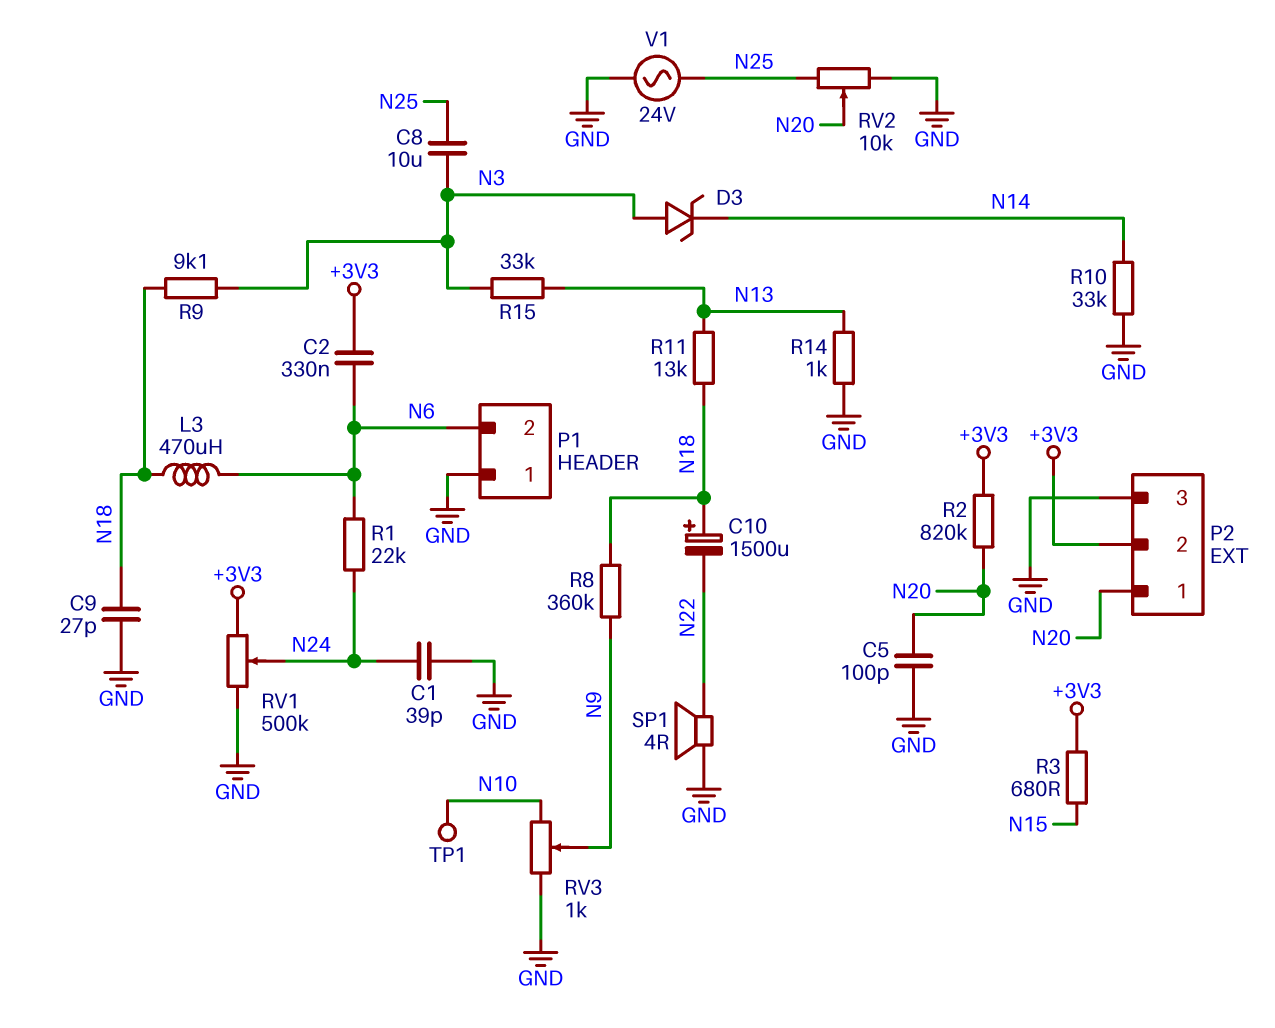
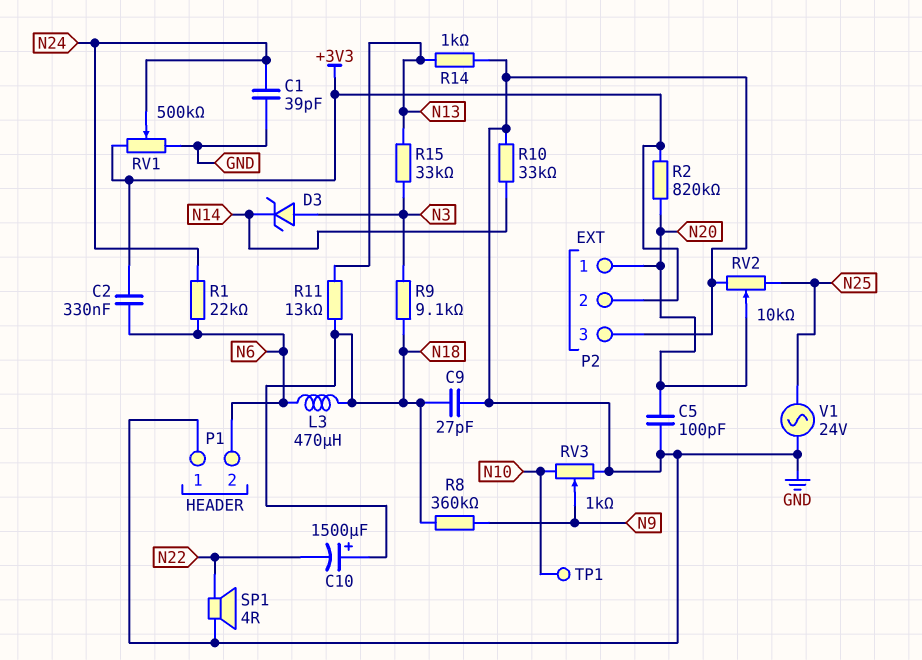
C8: 10uF (N3, N25) -> none
R3: 680 (+3V3, N15) -> none

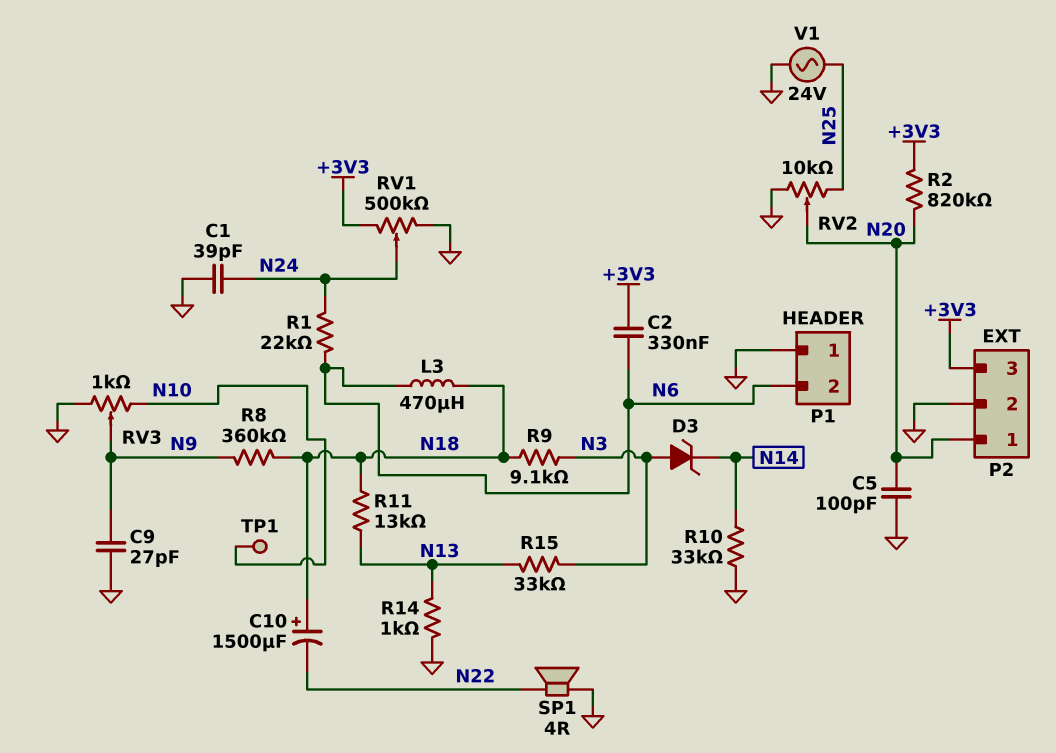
C9: 27pF (GND, N18) -> 27pF (GND, N9)
P2 pin 2: +3V3 -> GND
P2 pin 3: GND -> +3V3

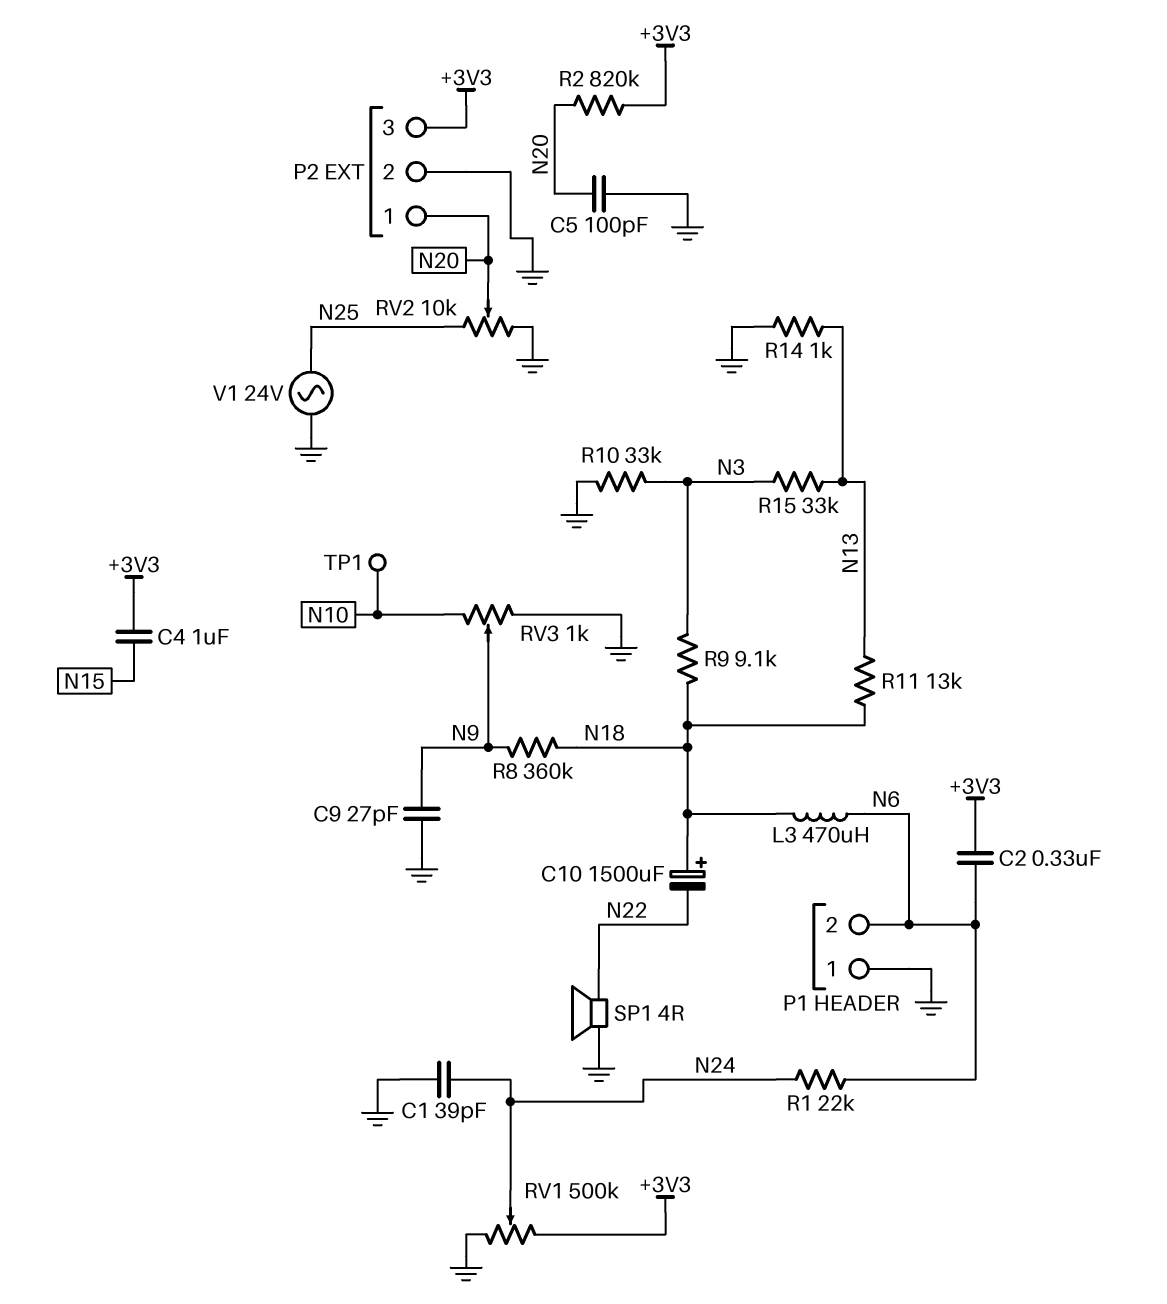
C4: none -> 1uF (+3V3, N15)
D3: zener (A N3, K N14) -> none
R10: 33k (GND, N14) -> 33k (GND, N3)

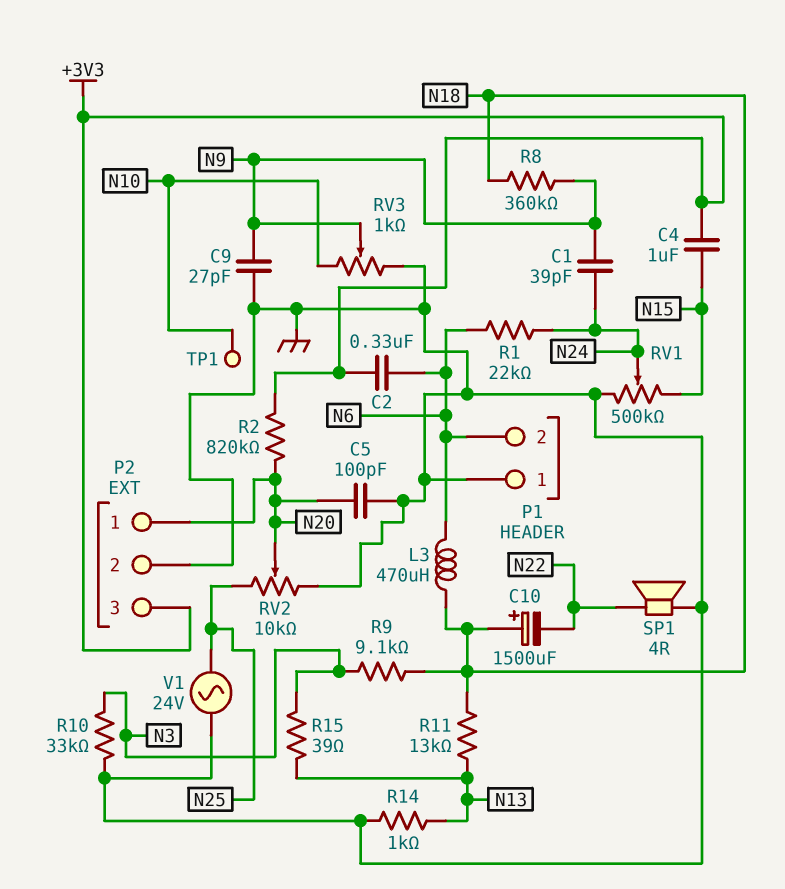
C1: 39pF (GND, N24) -> 39pF (N9, N24)
R15: 33k (N3, N13) -> 39 (N3, N13)
RV1: 500k (+3V3, GND, wiper N24) -> 500k (GND, N15, wiper N24)

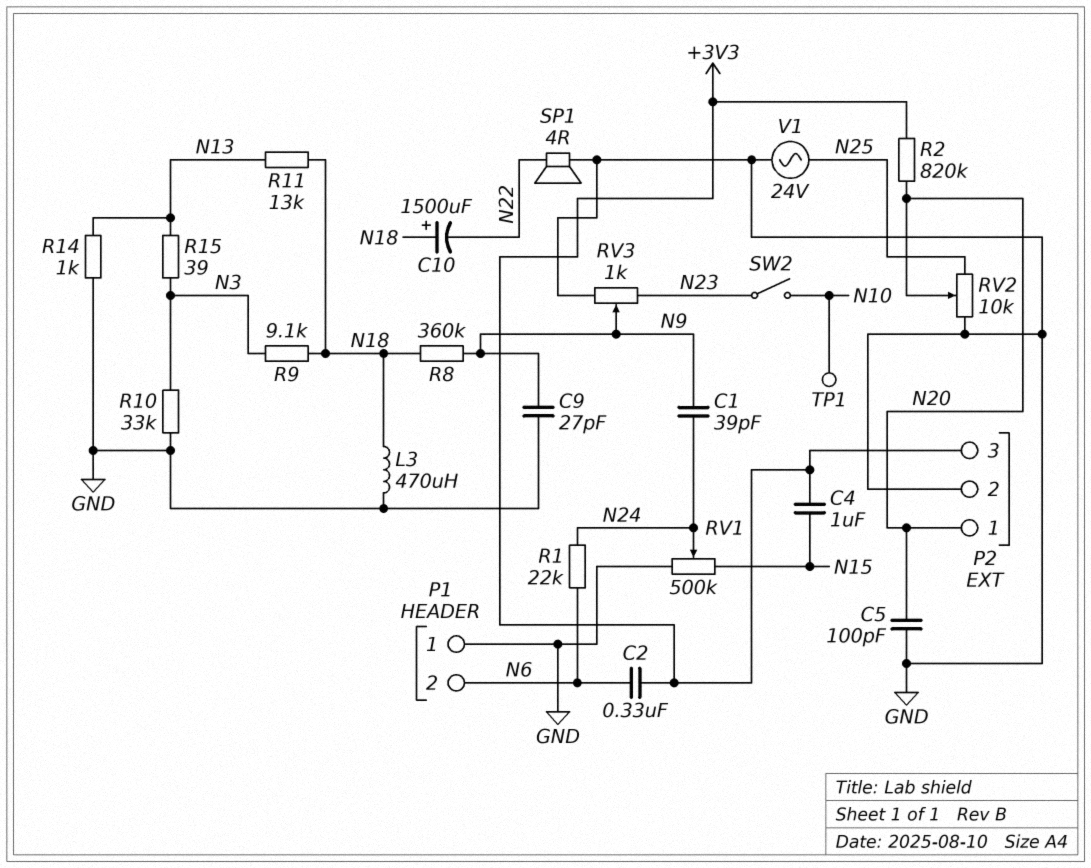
L3: 470uH (N6, N18) -> 470uH (GND, N18)
RV3: 1k (GND, N10, wiper N9) -> 1k (GND, N23, wiper N9)
SW2: none -> switch (N10, N23)

